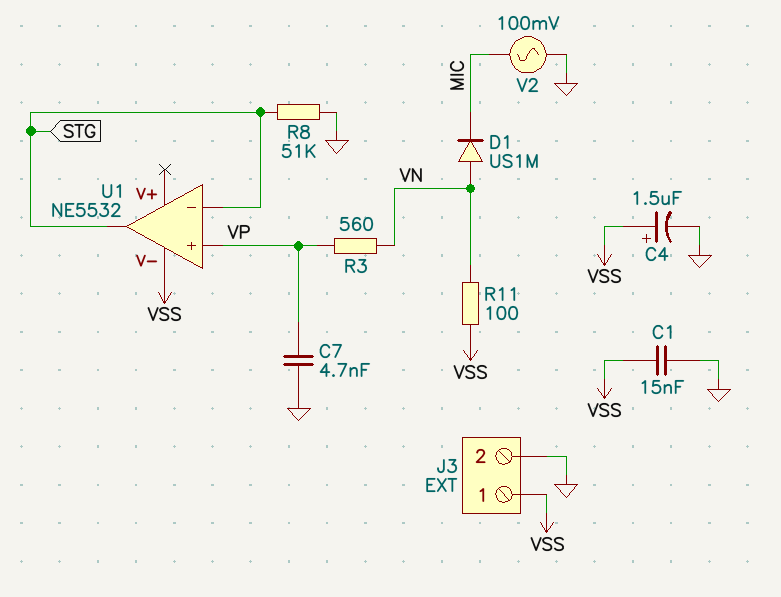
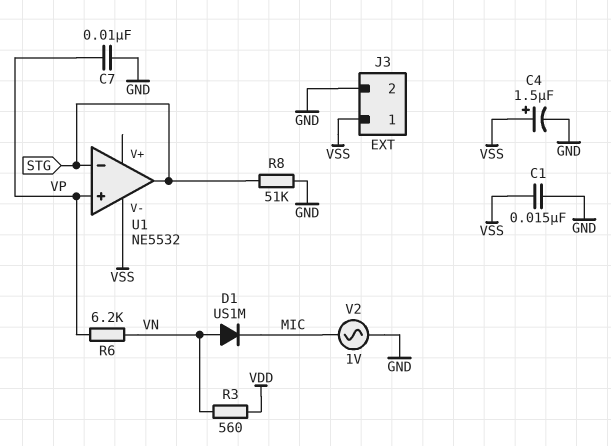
C7: 4.7nF (GND, VP) -> 10nF (GND, VP)
R3: 560 (VN, VP) -> 560 (VDD, VN)
R6: none -> 6.2k (VN, VP)
R11: 100 (VN, VSS) -> none
V2: AC 100mV (GND, MIC) -> AC 1V (GND, MIC)

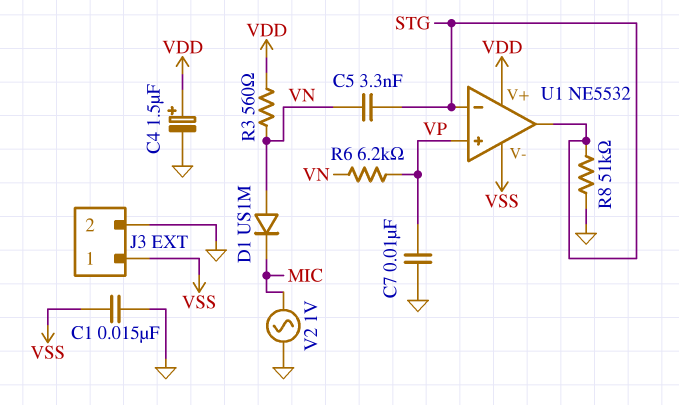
C4: 1.5uF (plus VSS, minus GND) -> 1.5uF (plus VDD, minus GND)
C5: none -> 3.3nF (STG, VN)
U1 pin V+: none -> VDD

